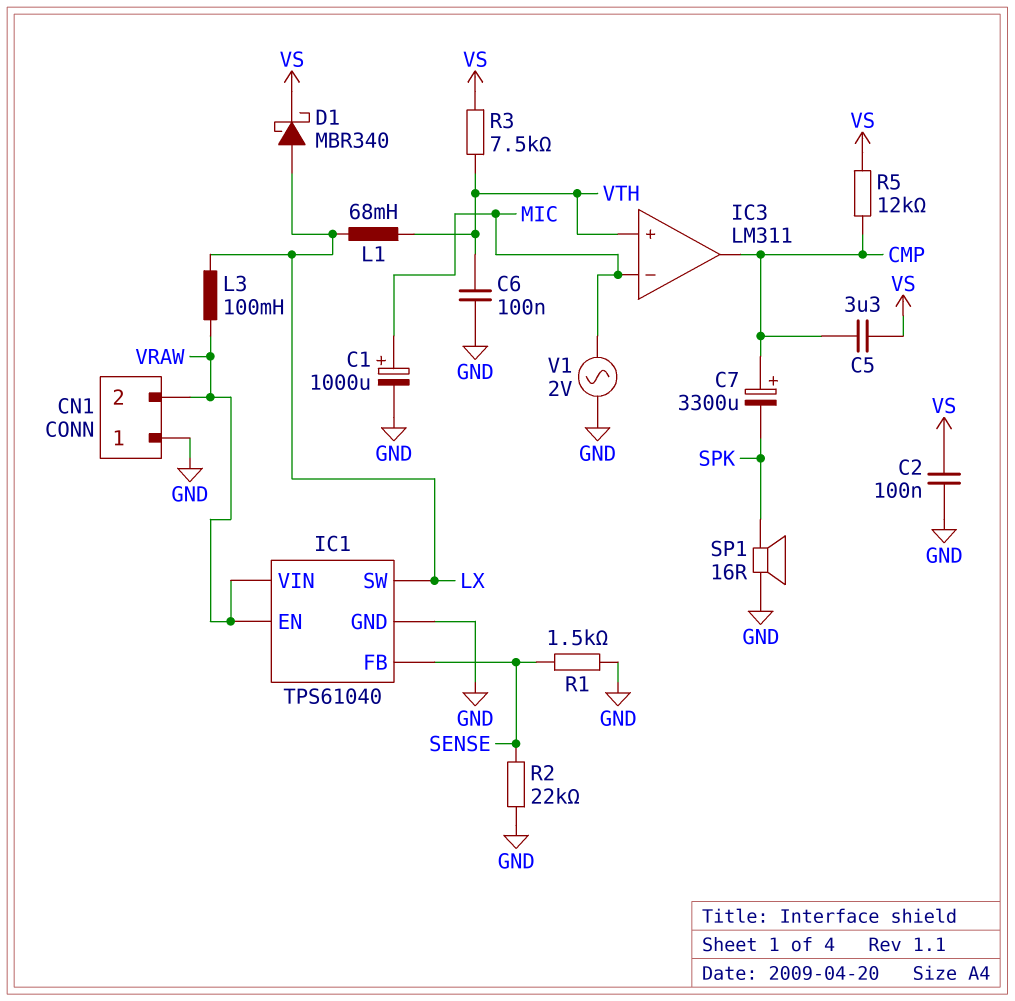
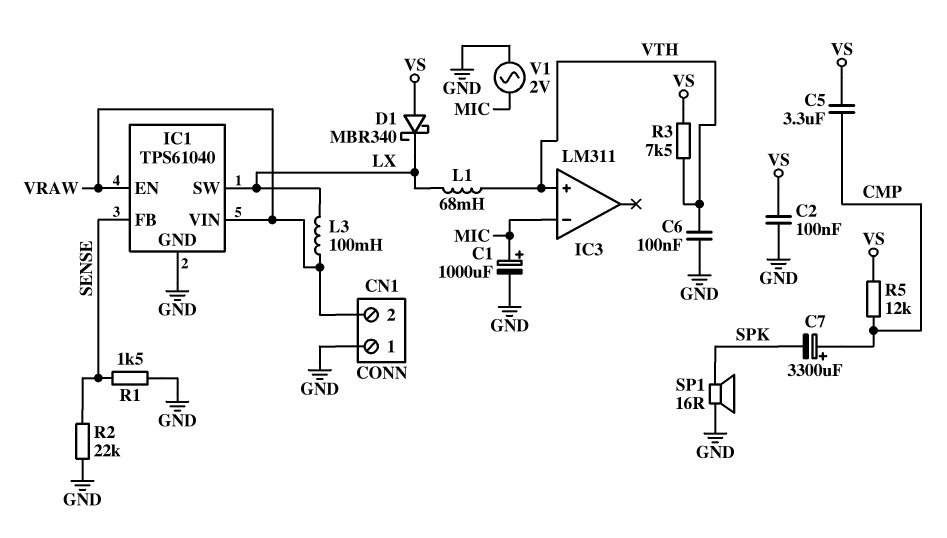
D1: schottky MBR340 (A LX, K VS) -> schottky MBR340 (A VS, K LX)
IC3 pin out: CMP -> none

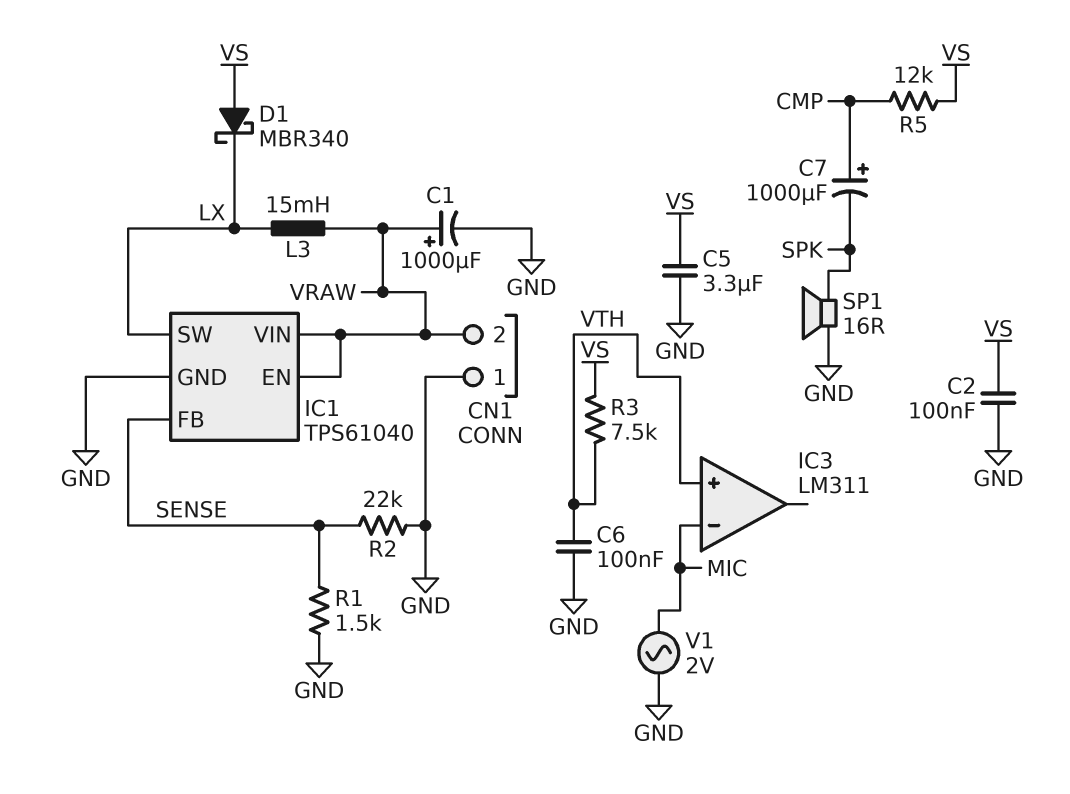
C1: 1000uF (plus MIC, minus GND) -> 1000uF (plus VRAW, minus GND)
C5: 3.3uF (CMP, VS) -> 3.3uF (GND, VS)
C7: 3300uF (plus CMP, minus SPK) -> 1000uF (plus CMP, minus SPK)
L1: 68mH (LX, VTH) -> none
L3: 100mH (LX, VRAW) -> 15mH (LX, VRAW)

